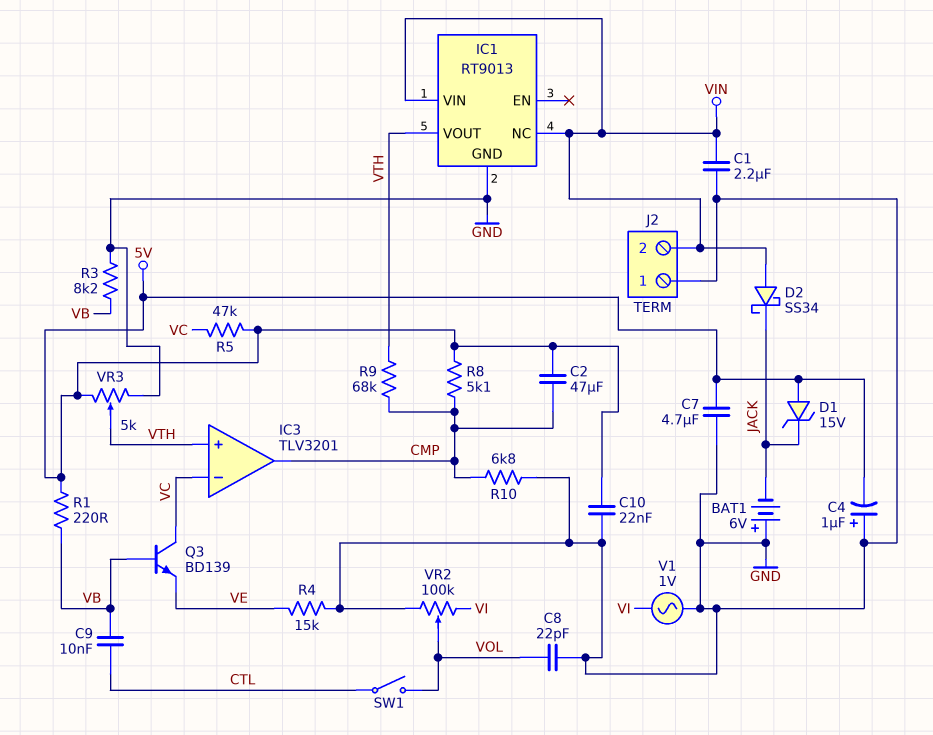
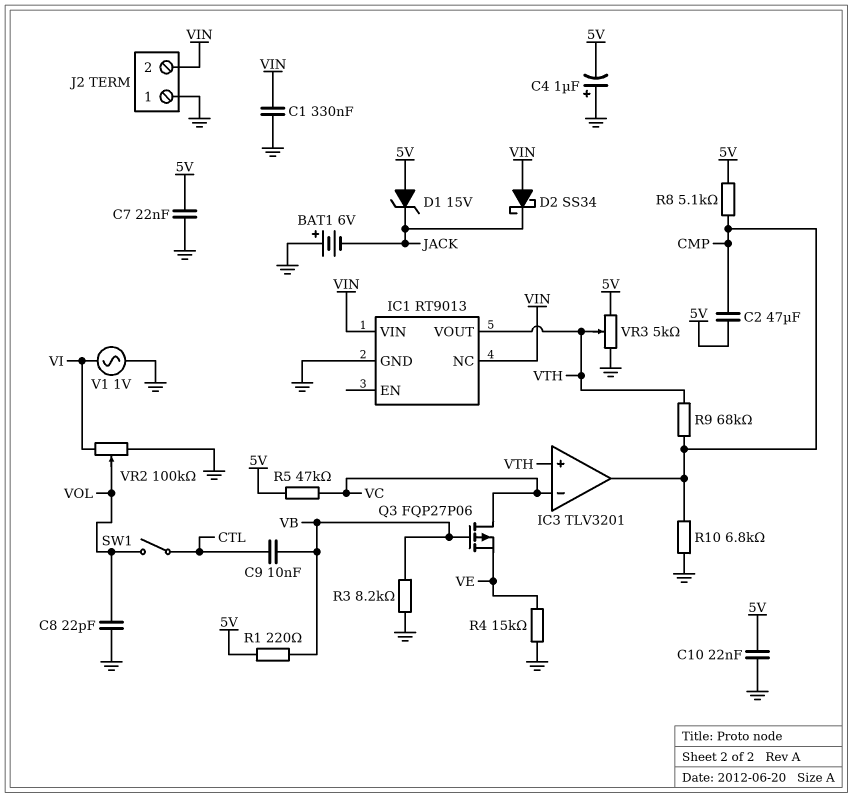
C1: 2.2uF (GND, VIN) -> 330nF (GND, VIN)
C7: 4.7uF (5V, GND) -> 22nF (5V, GND)
Q3: NPN BD139 (B VB, C VC, E VE) -> PMOS FQP27P06 (G VB, D VC, S VE)

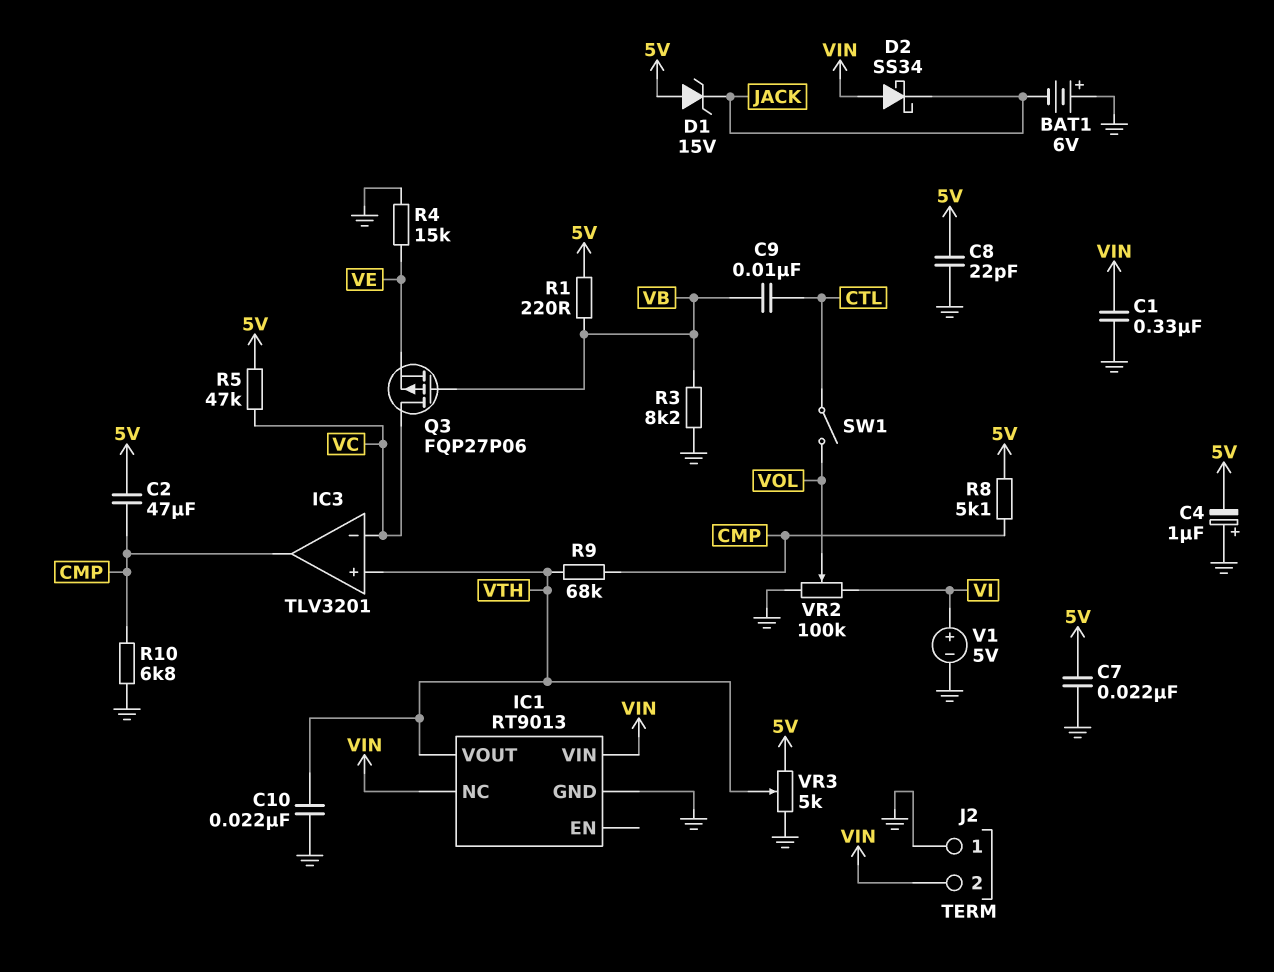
C8: 22pF (GND, VOL) -> 22pF (5V, GND)
C10: 22nF (5V, GND) -> 22nF (GND, VTH)
V1: AC 1V (GND, VI) -> 5V (plus VI, minus GND)

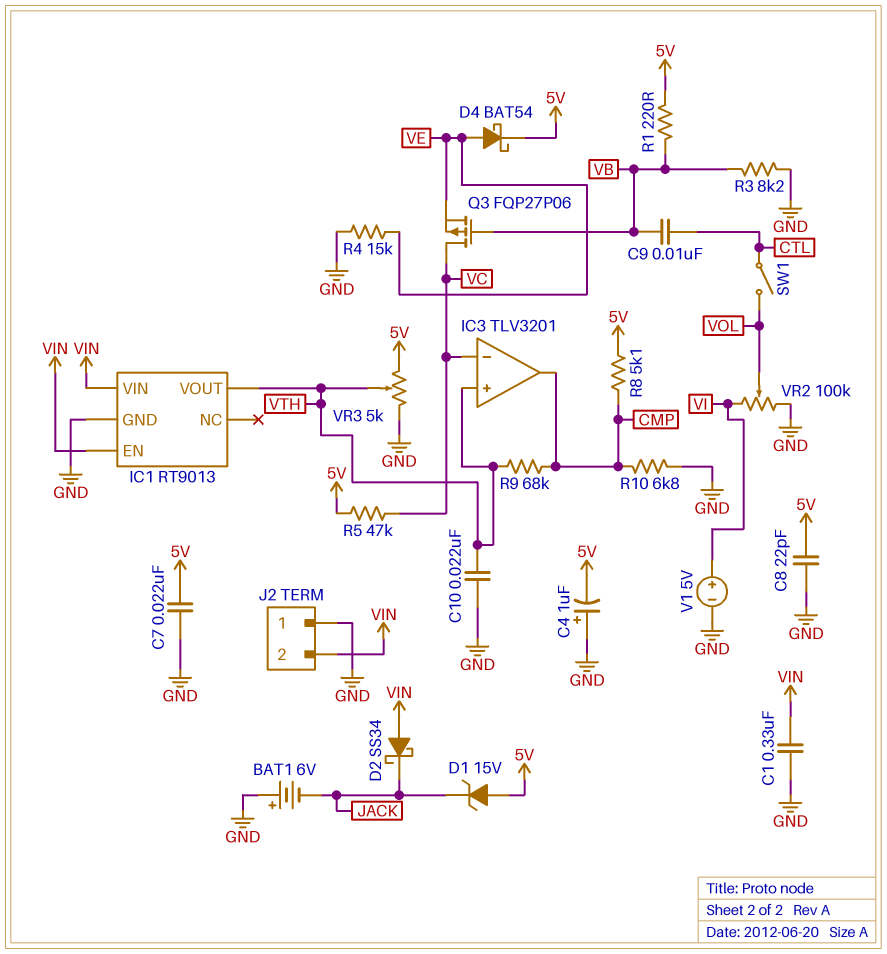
C2: 47uF (5V, CMP) -> none
D4: none -> schottky BAT54 (A VE, K 5V)
IC1 pin EN: none -> VIN
IC1 pin NC: VIN -> none

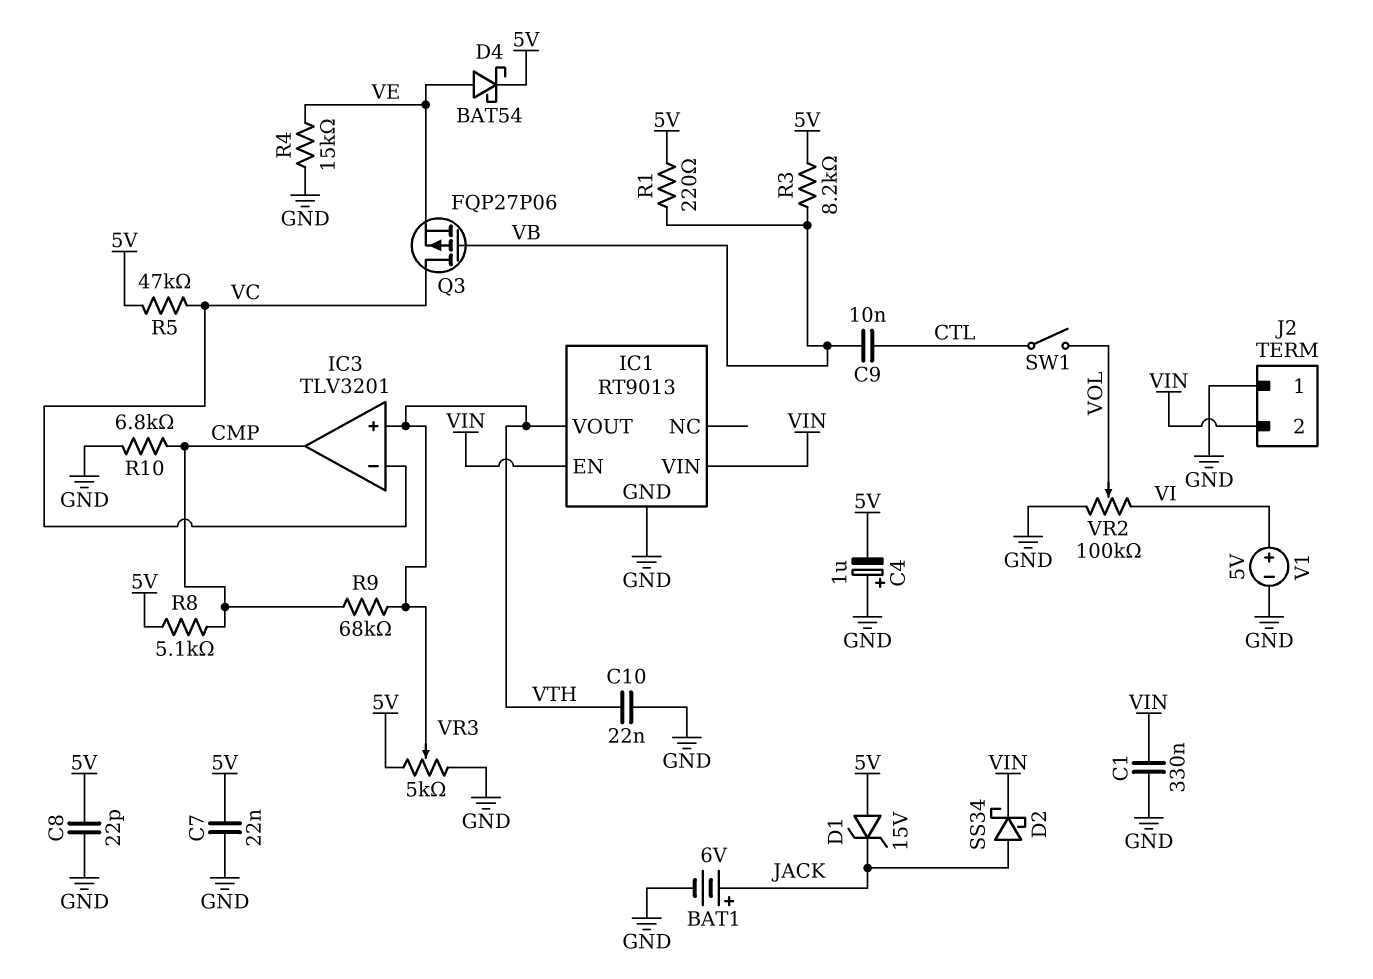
BAT1: 6V (plus GND, minus JACK) -> 6V (plus JACK, minus GND)
D2: schottky SS34 (A VIN, K JACK) -> schottky SS34 (A JACK, K VIN)
R3: 8.2k (GND, VB) -> 8.2k (5V, VB)

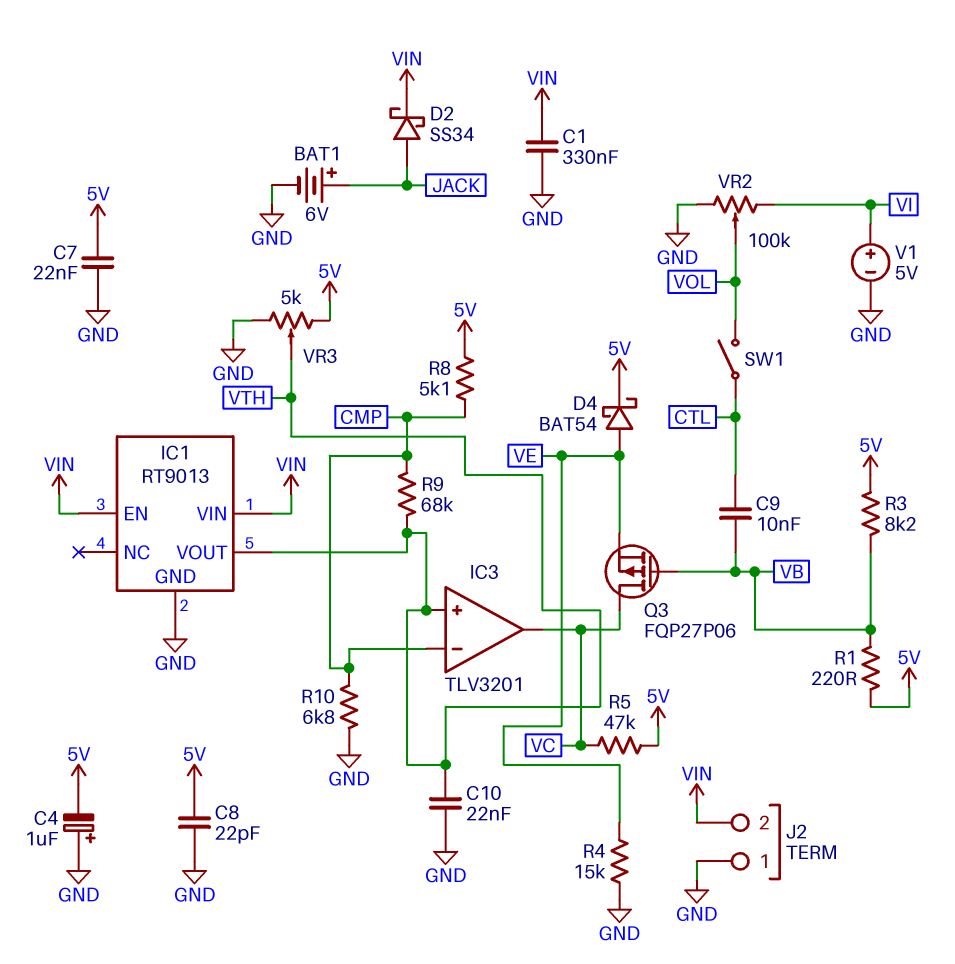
D1: zener 15V (A 5V, K JACK) -> none
IC3 pin in-: VC -> CMP
IC3 pin out: CMP -> VC

